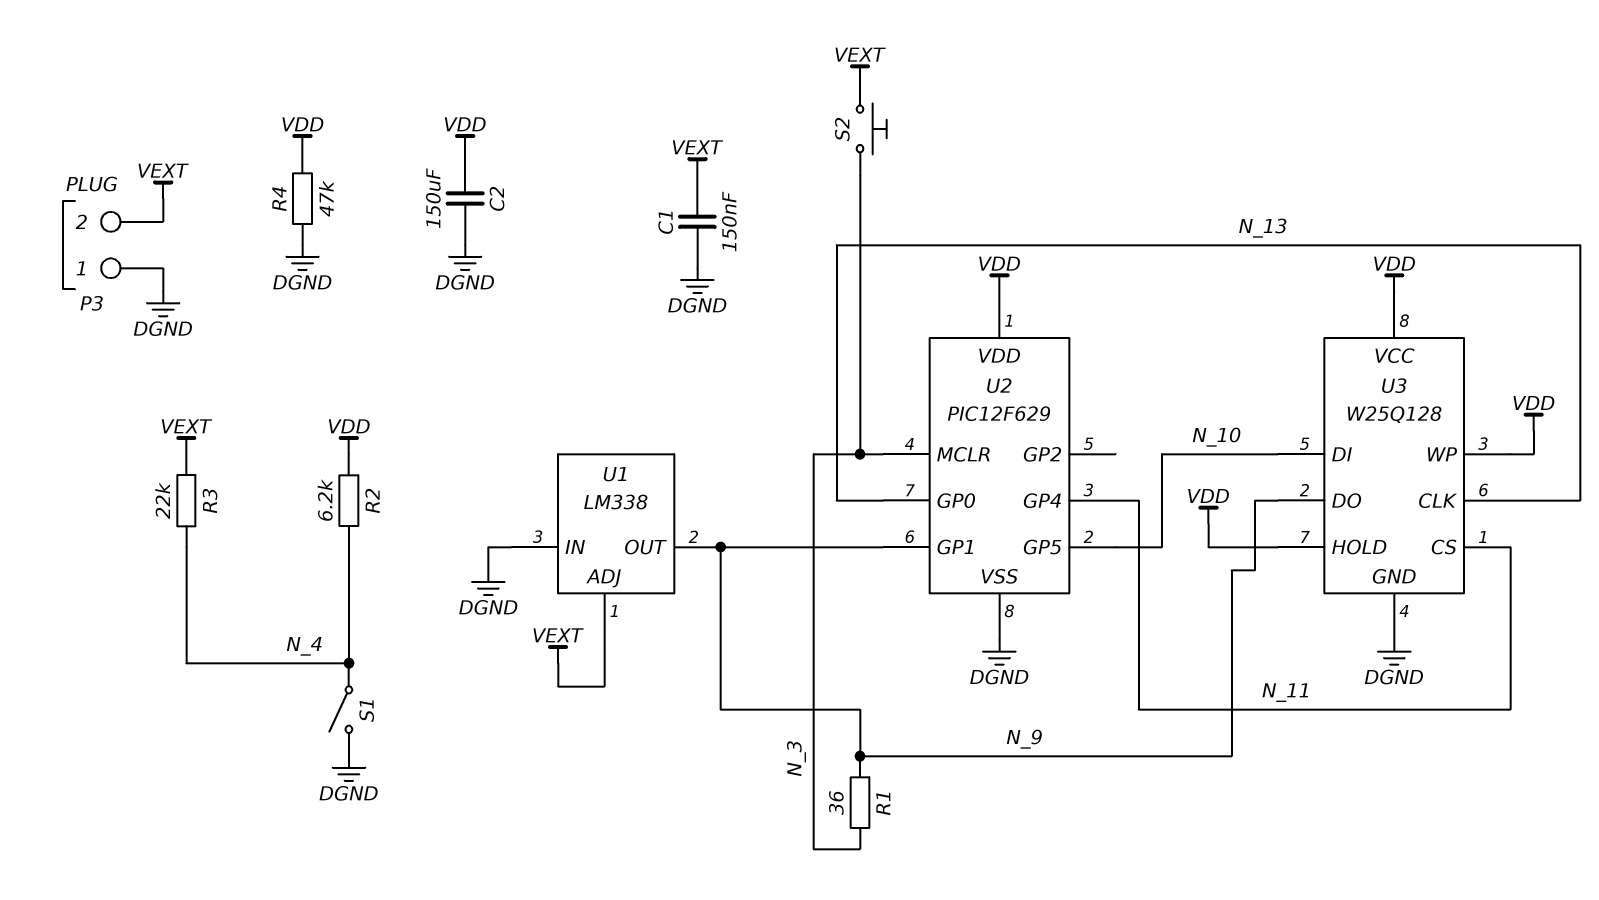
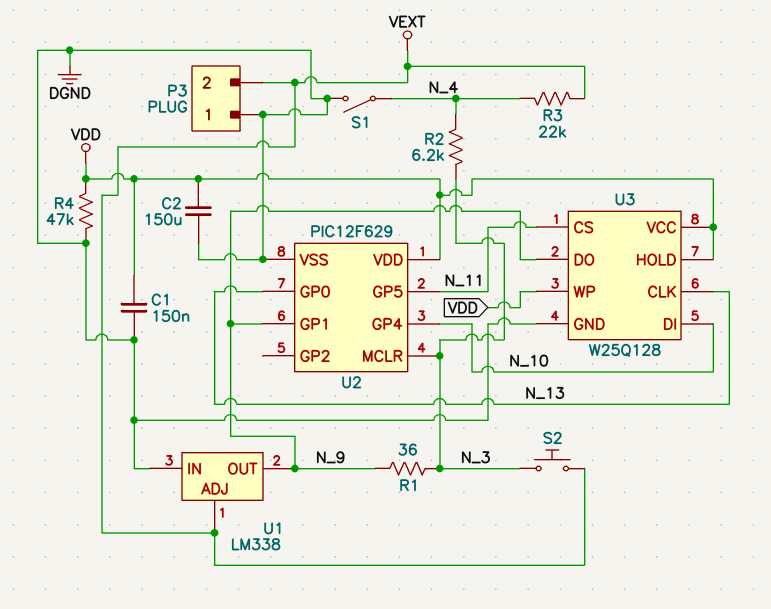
C1: 150nF (DGND, VEXT) -> 150nF (DGND, VDD)
R2: 6.2k (N_4, VDD) -> 6.2k (N_3, N_4)
U2 pin GP4: N_11 -> N_10
U2 pin GP5: N_10 -> N_11

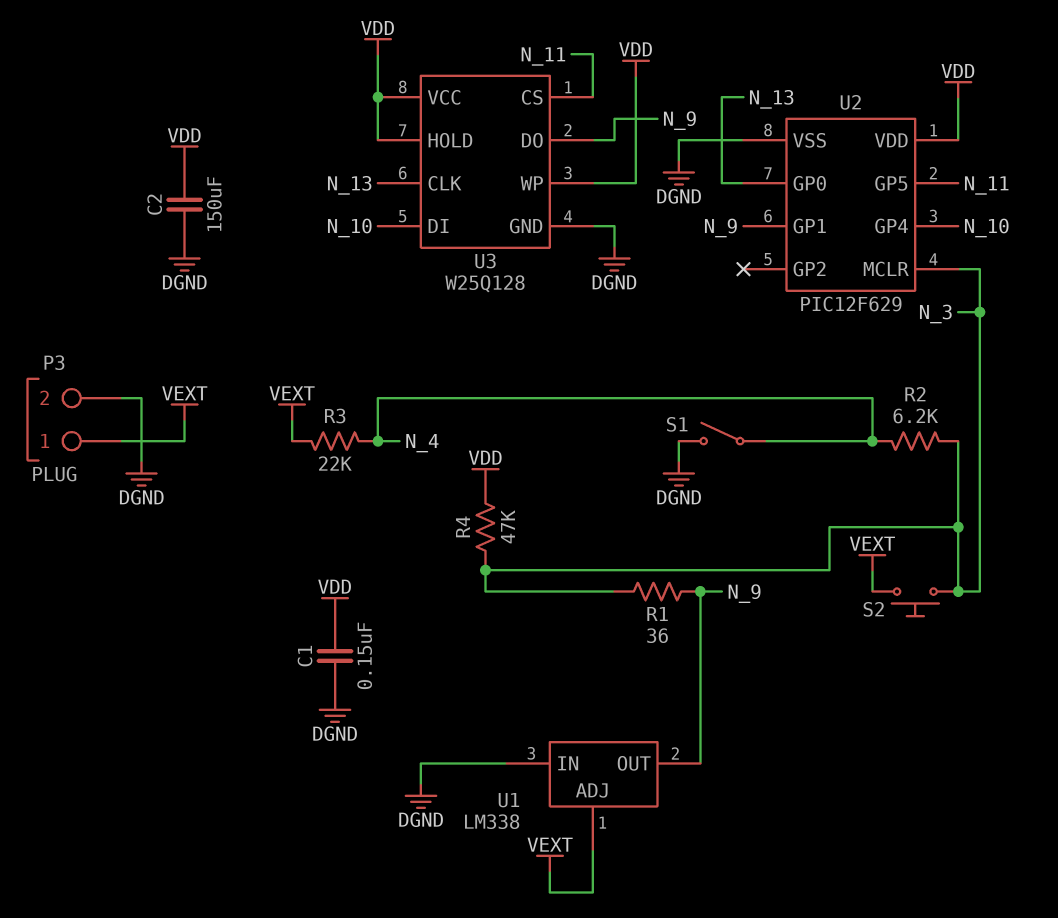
P3 pin 1: DGND -> VEXT
P3 pin 2: VEXT -> DGND
R4: 47k (DGND, VDD) -> 47k (N_3, VDD)

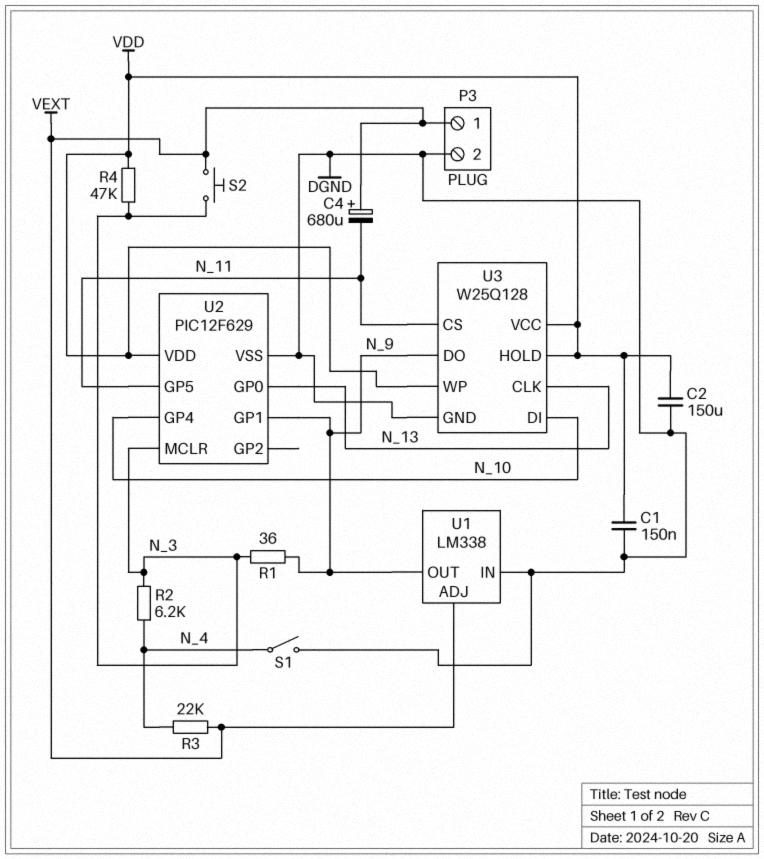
C4: none -> 680uF (plus VEXT, minus N_11)

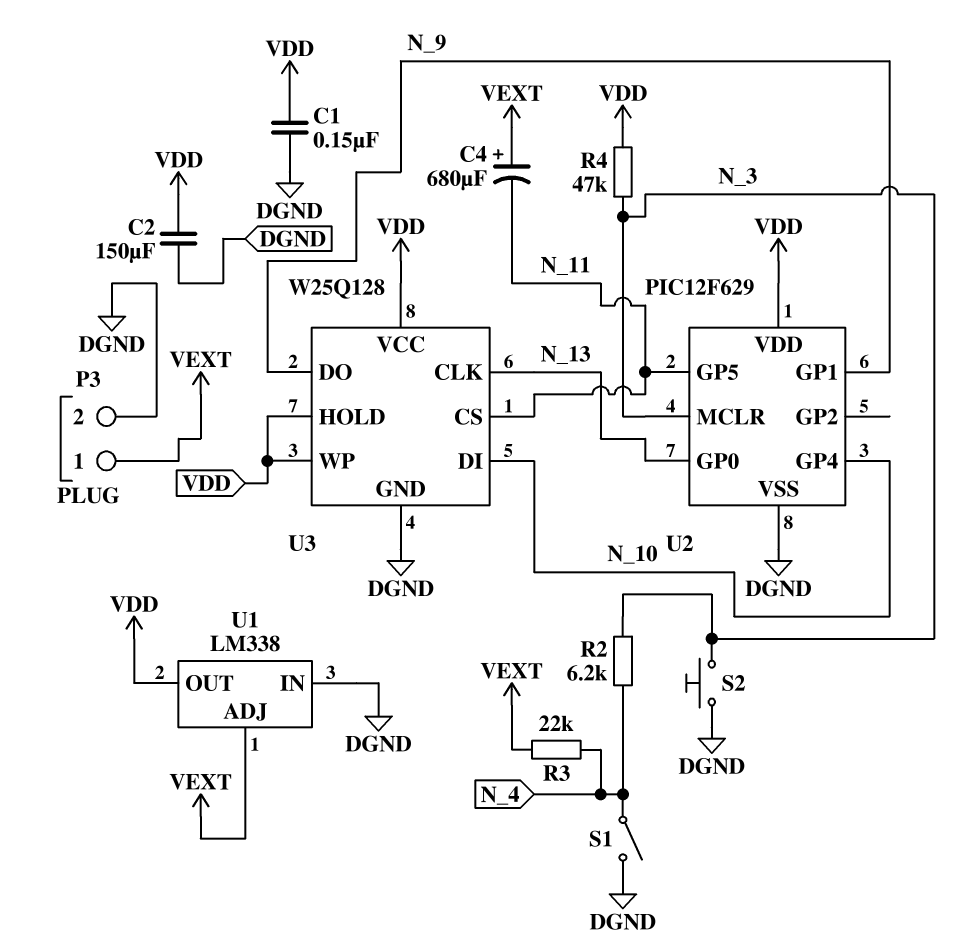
R1: 36 (N_3, N_9) -> none
S2: button (N_3, VEXT) -> button (DGND, N_3)
U1 pin OUT: N_9 -> VDD

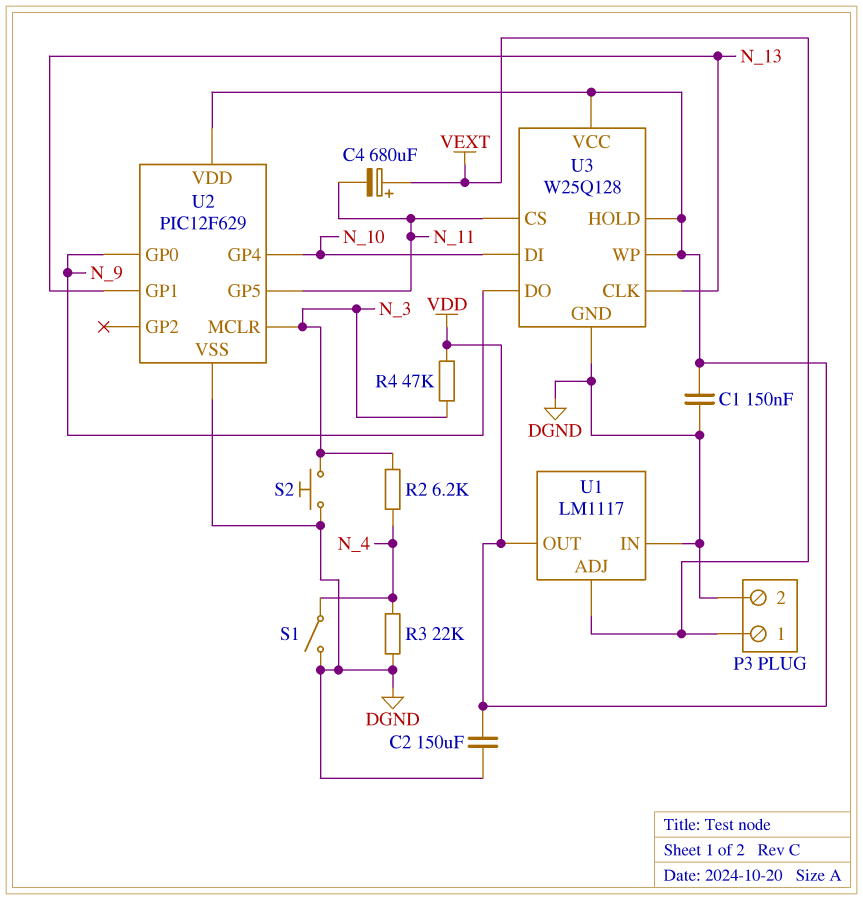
R3: 22k (N_4, VEXT) -> 22k (DGND, N_4)
U1: LM338 -> LM1117
U2 pin GP0: N_13 -> N_9
U2 pin GP1: N_9 -> N_13

